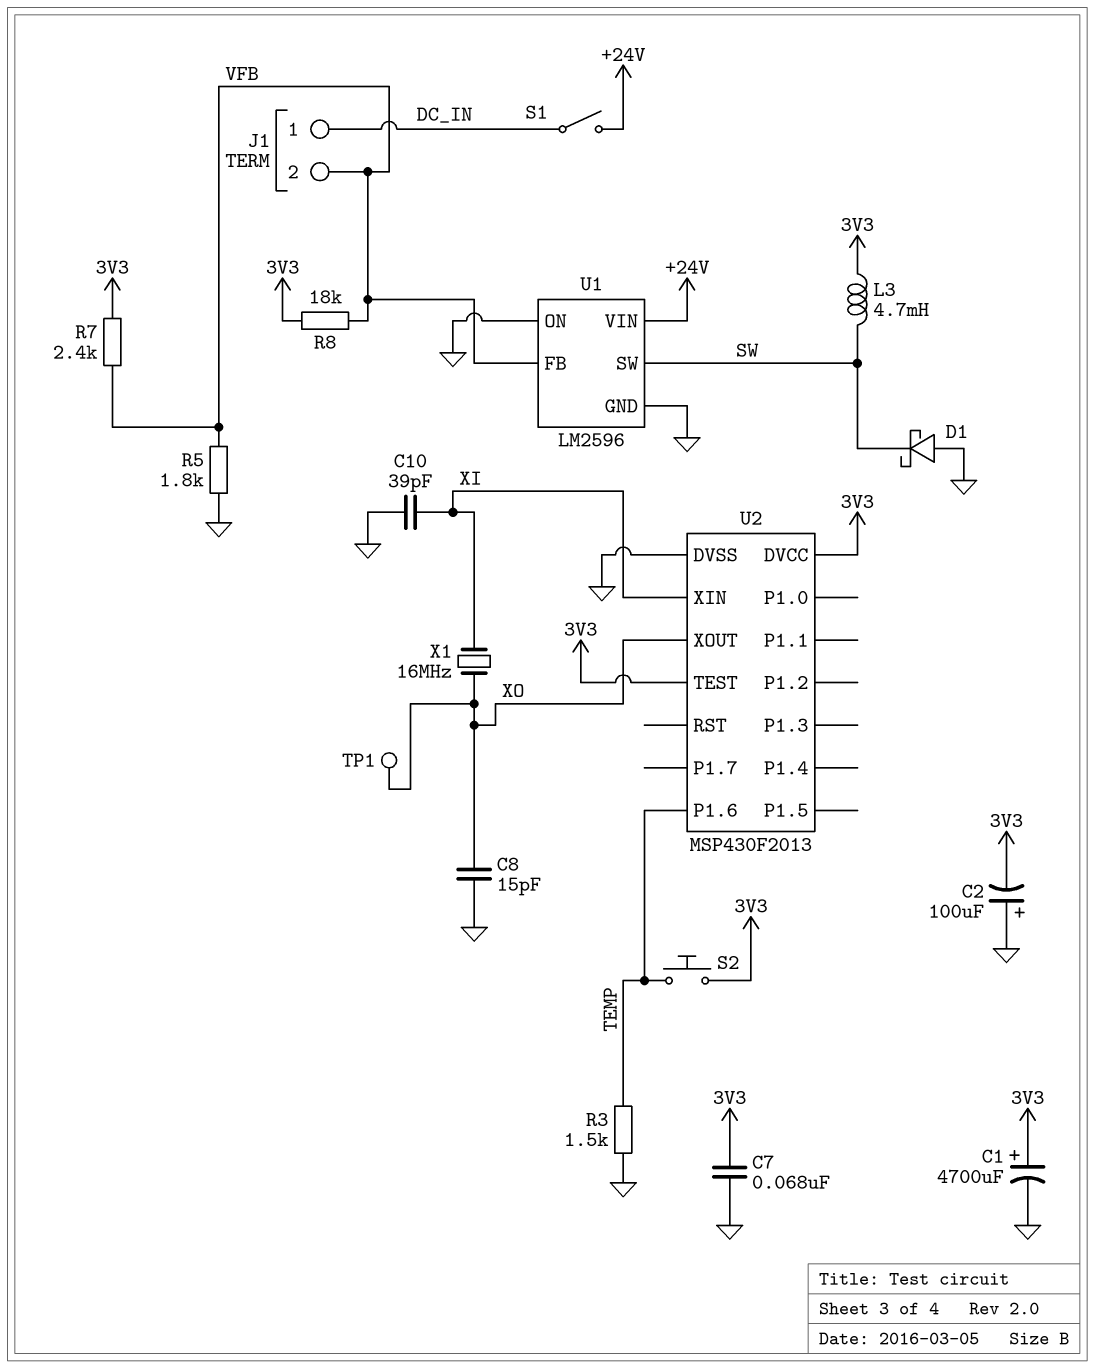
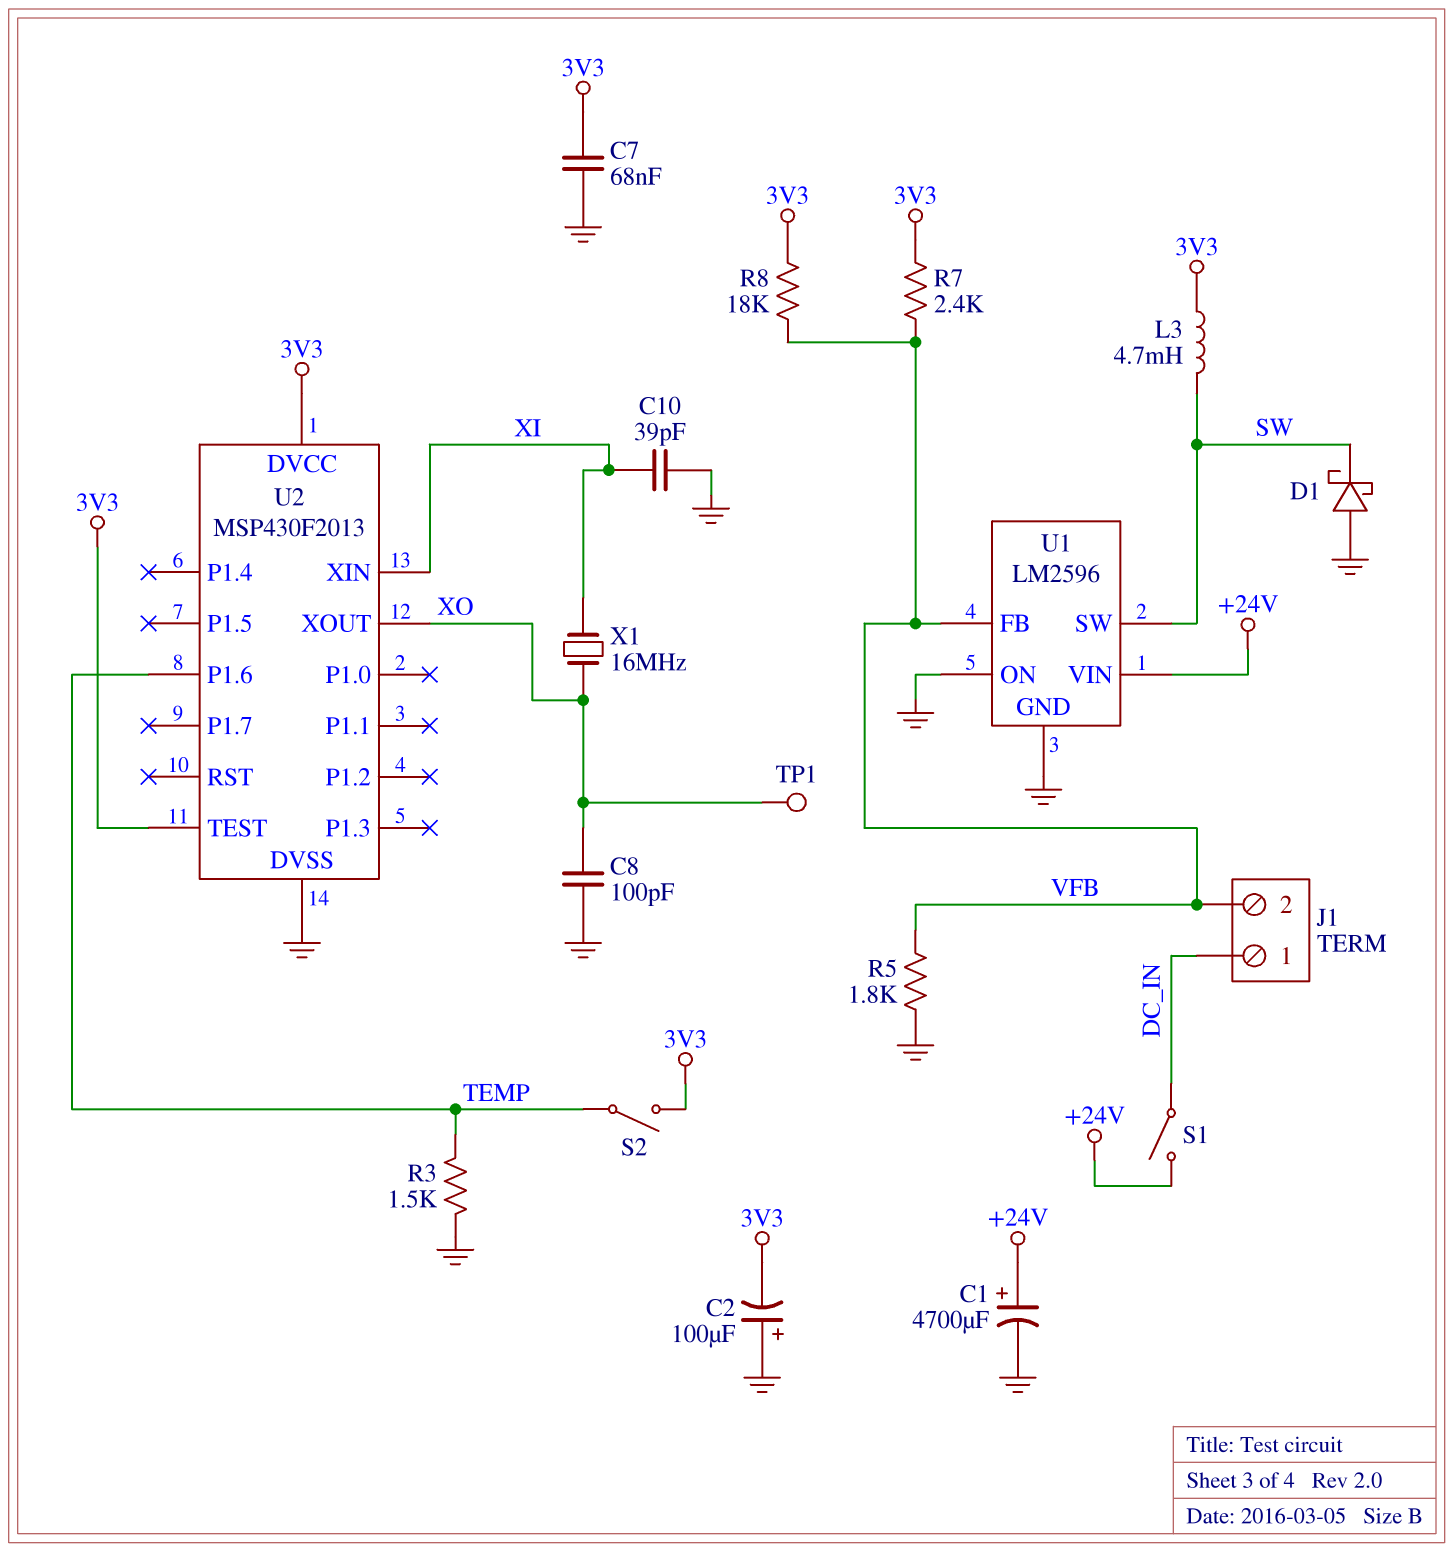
C1: 4700uF (plus 3V3, minus GND) -> 4700uF (plus +24V, minus GND)
C8: 15pF (GND, XO) -> 100pF (GND, XO)
S2: button (3V3, TEMP) -> switch (3V3, TEMP)

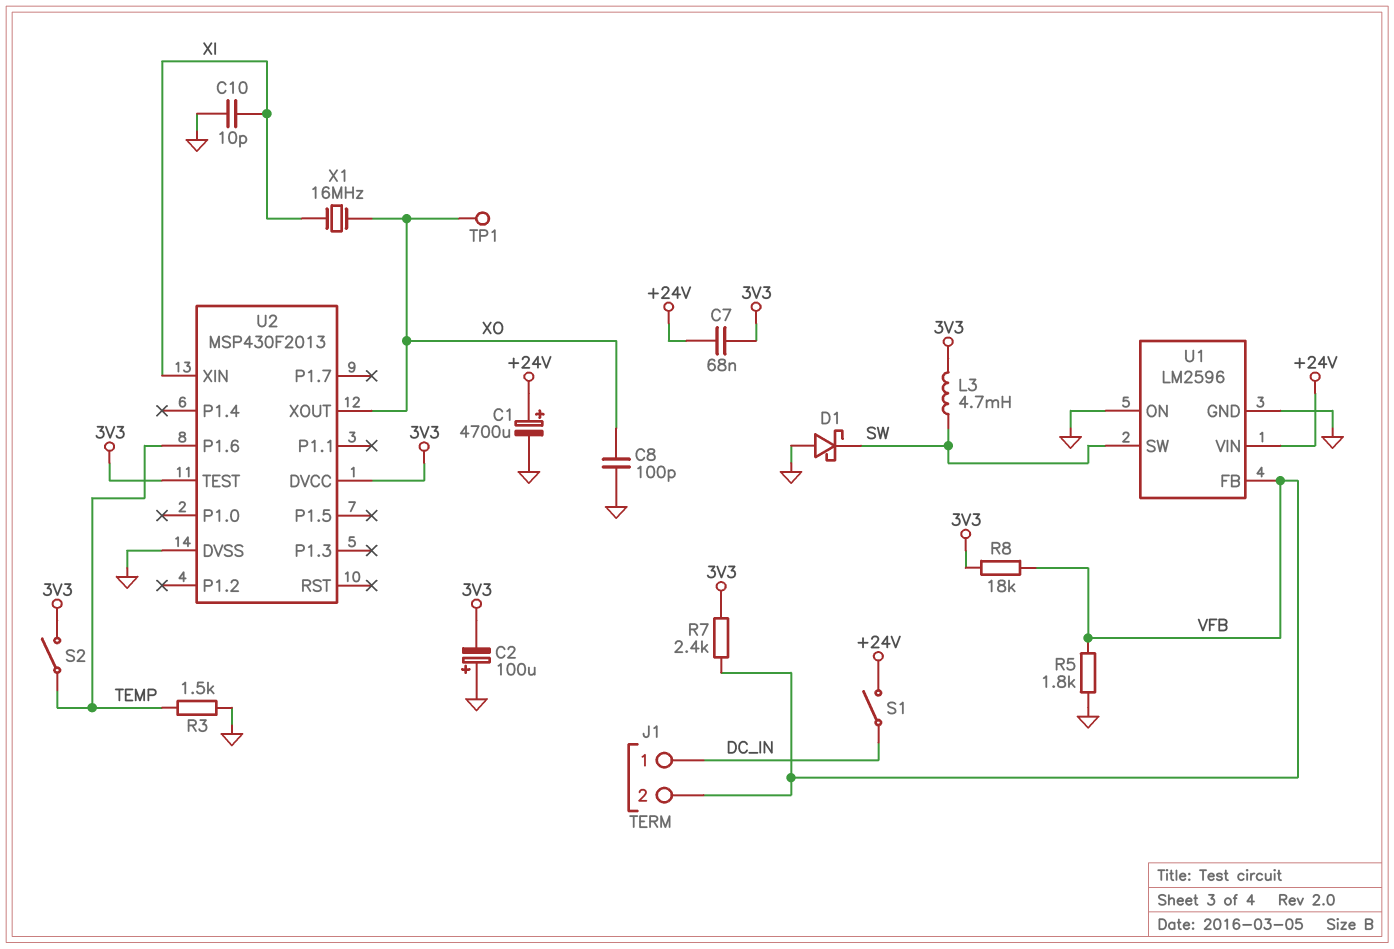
C7: 68nF (3V3, GND) -> 68nF (+24V, 3V3)
C10: 39pF (GND, XI) -> 10pF (GND, XI)

